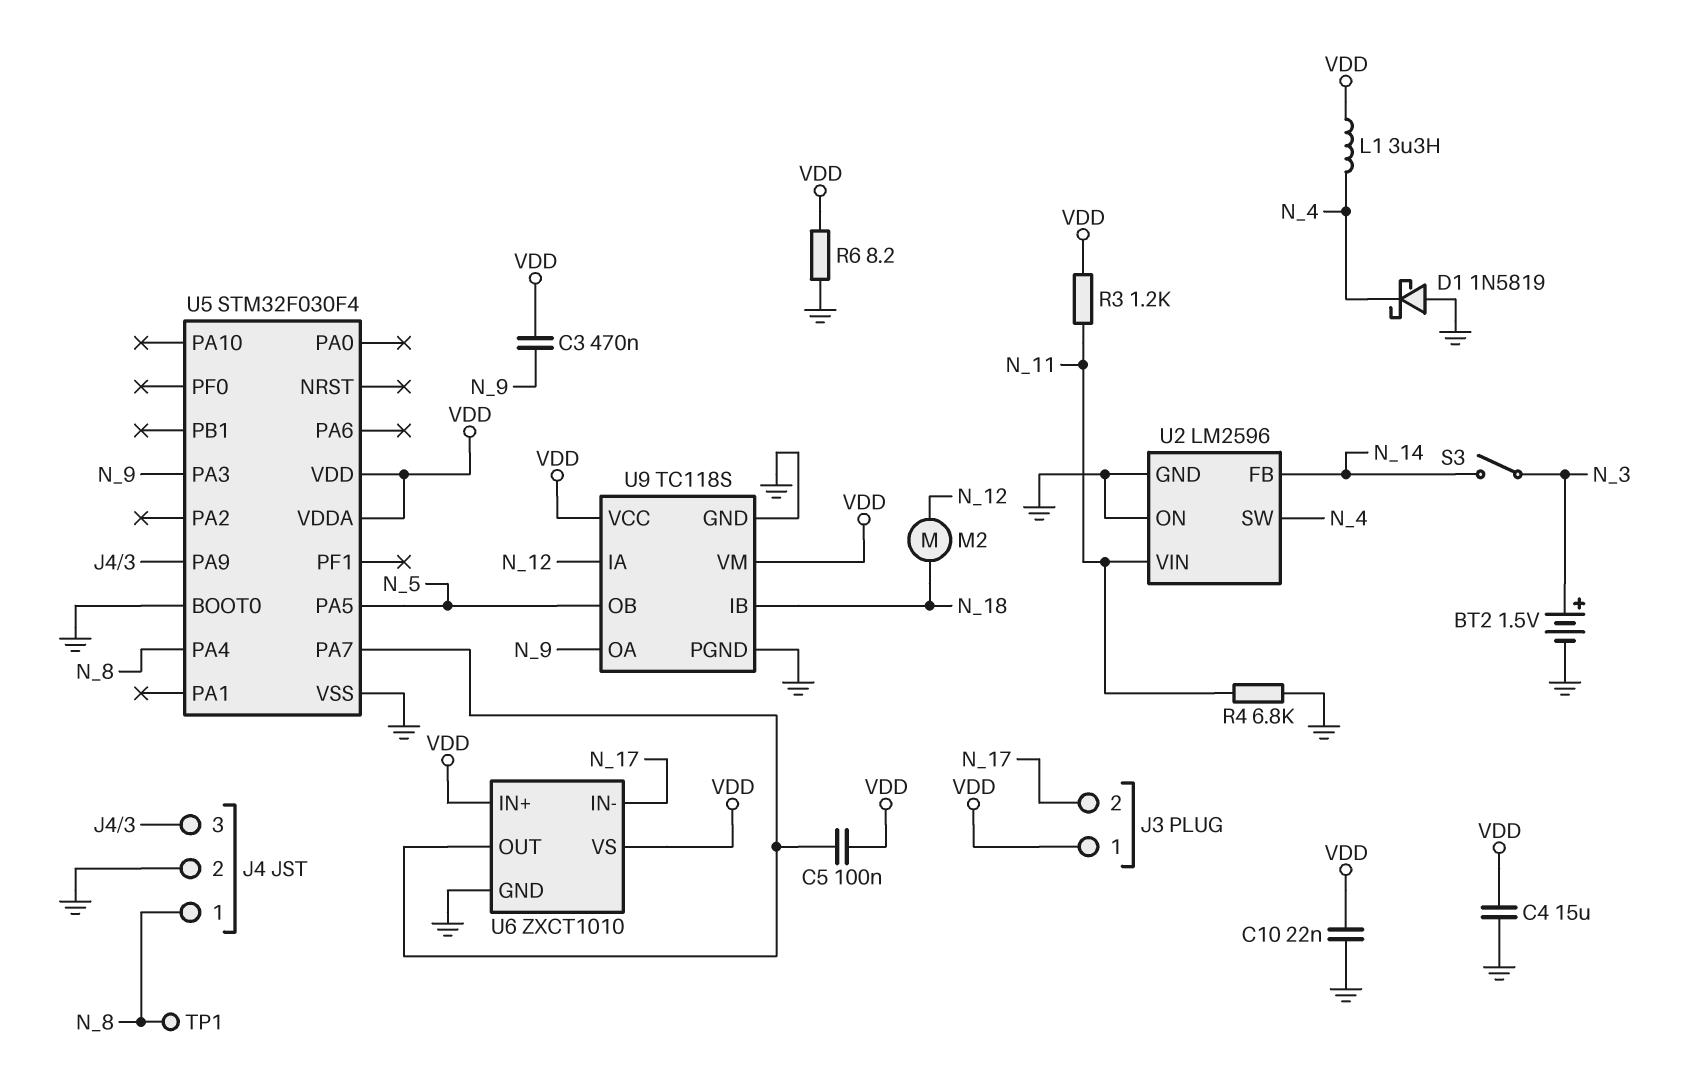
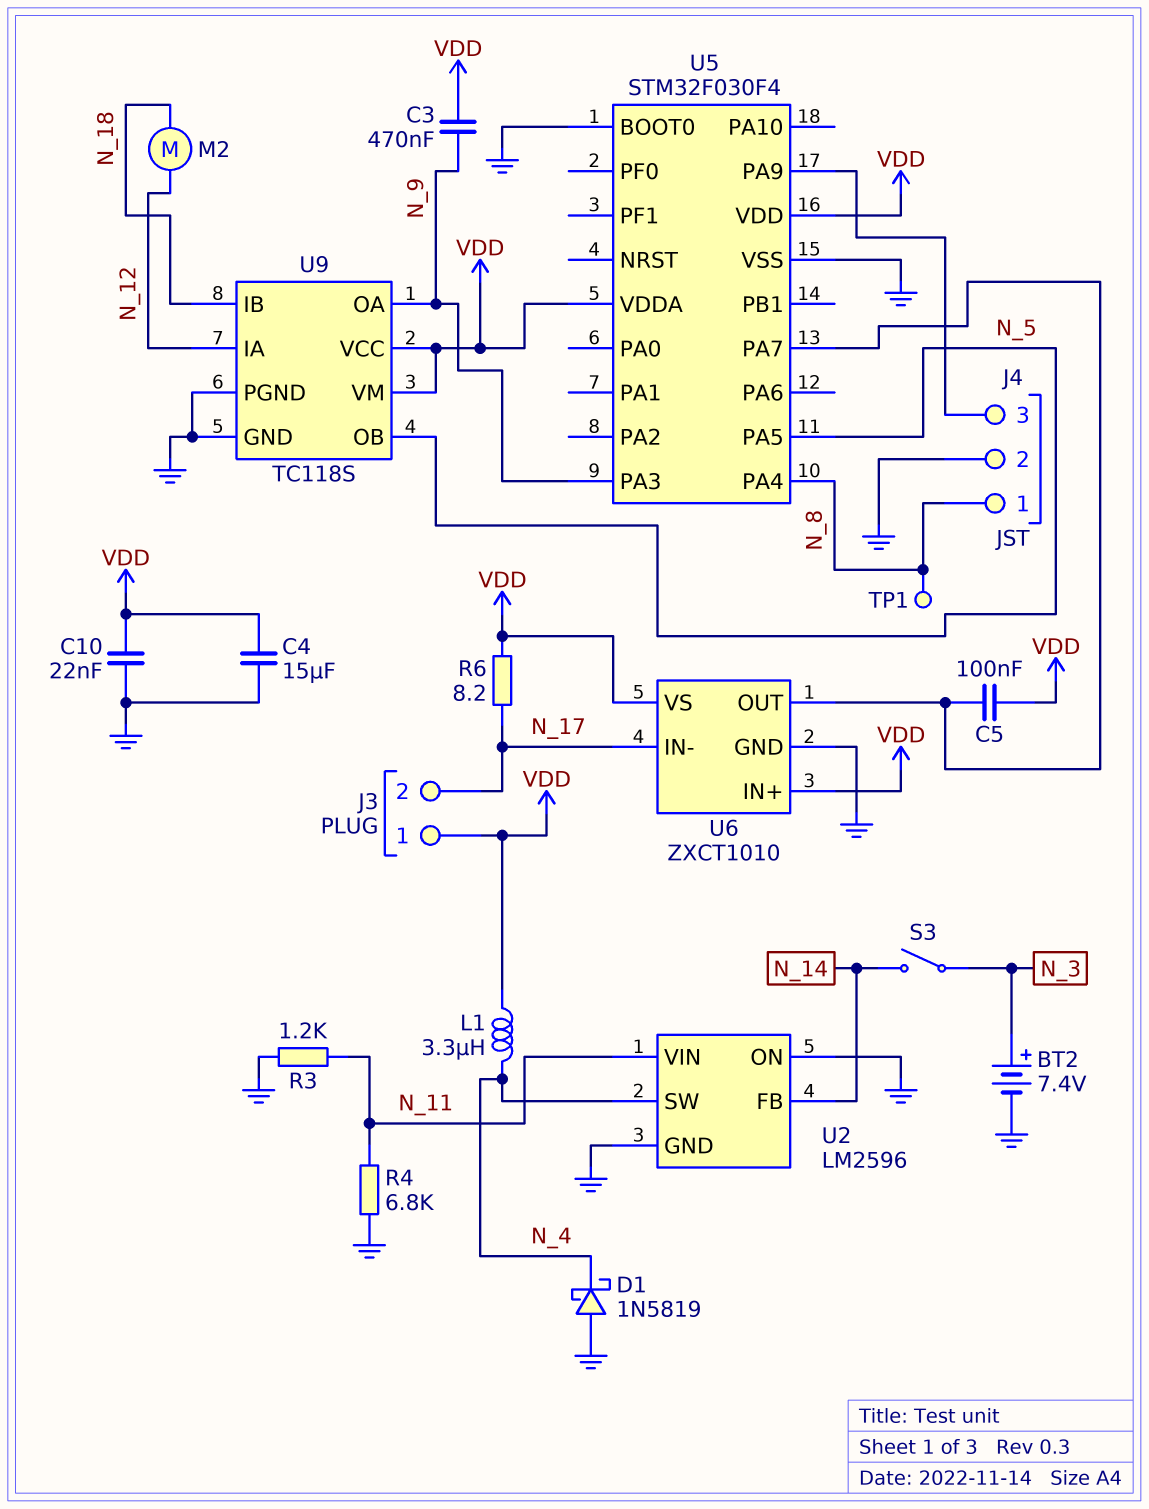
BT2: 1.5V (plus N_3, minus GND) -> 7.4V (plus N_3, minus GND)
R3: 1.2k (N_11, VDD) -> 1.2k (GND, N_11)
R6: 8.2 (GND, VDD) -> 8.2 (N_17, VDD)

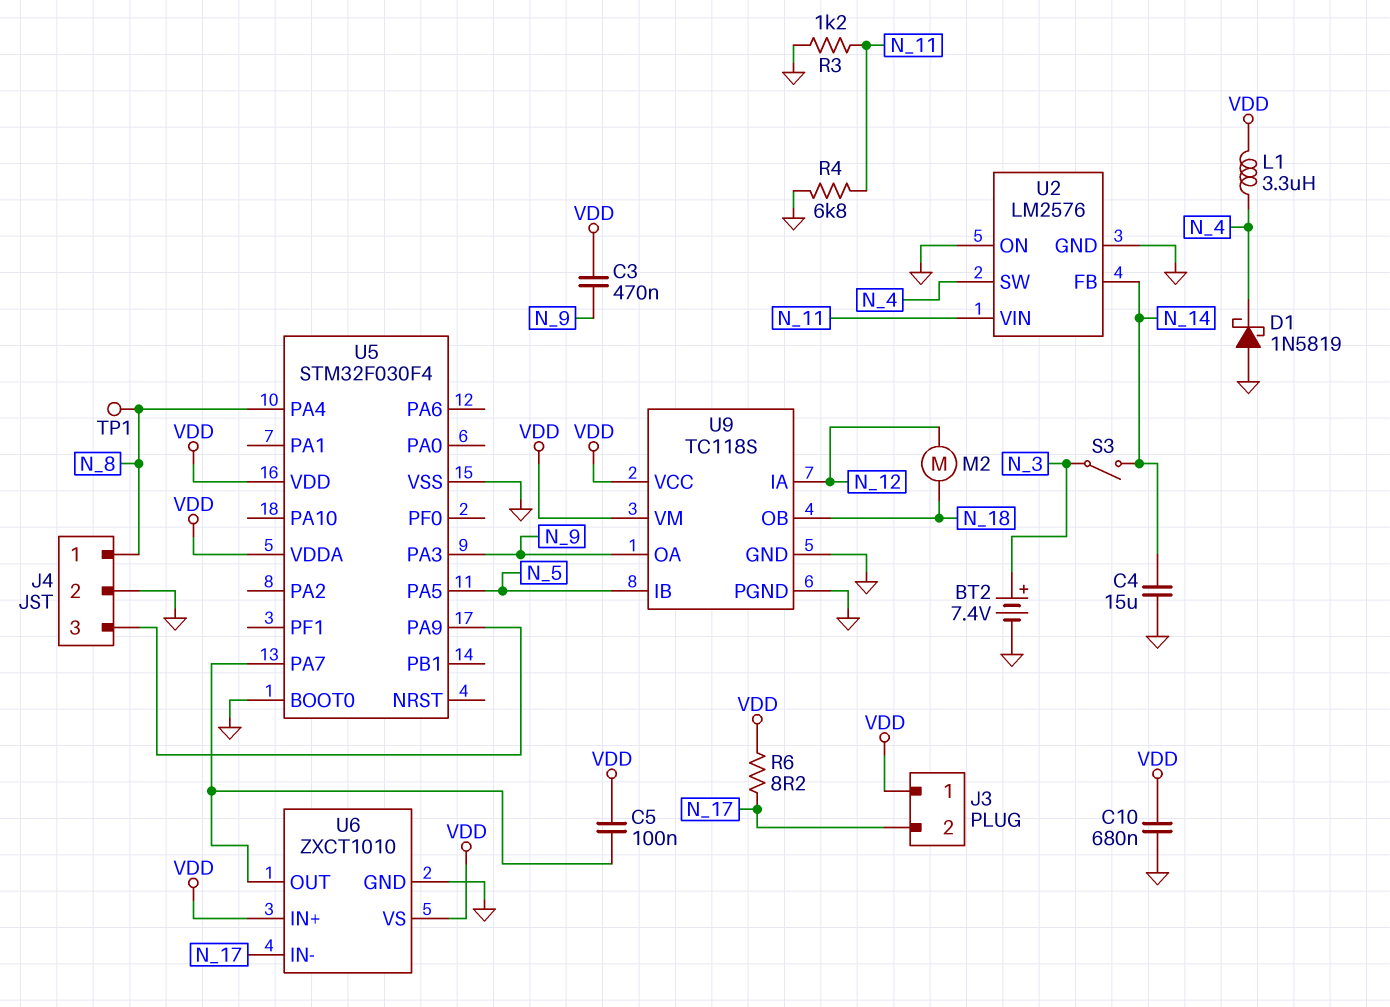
C4: 15uF (GND, VDD) -> 15uF (GND, N_14)
C10: 22nF (GND, VDD) -> 680nF (GND, VDD)
U2: LM2596 -> LM2576
U9 pin IB: N_18 -> N_5
U9 pin OB: N_5 -> N_18

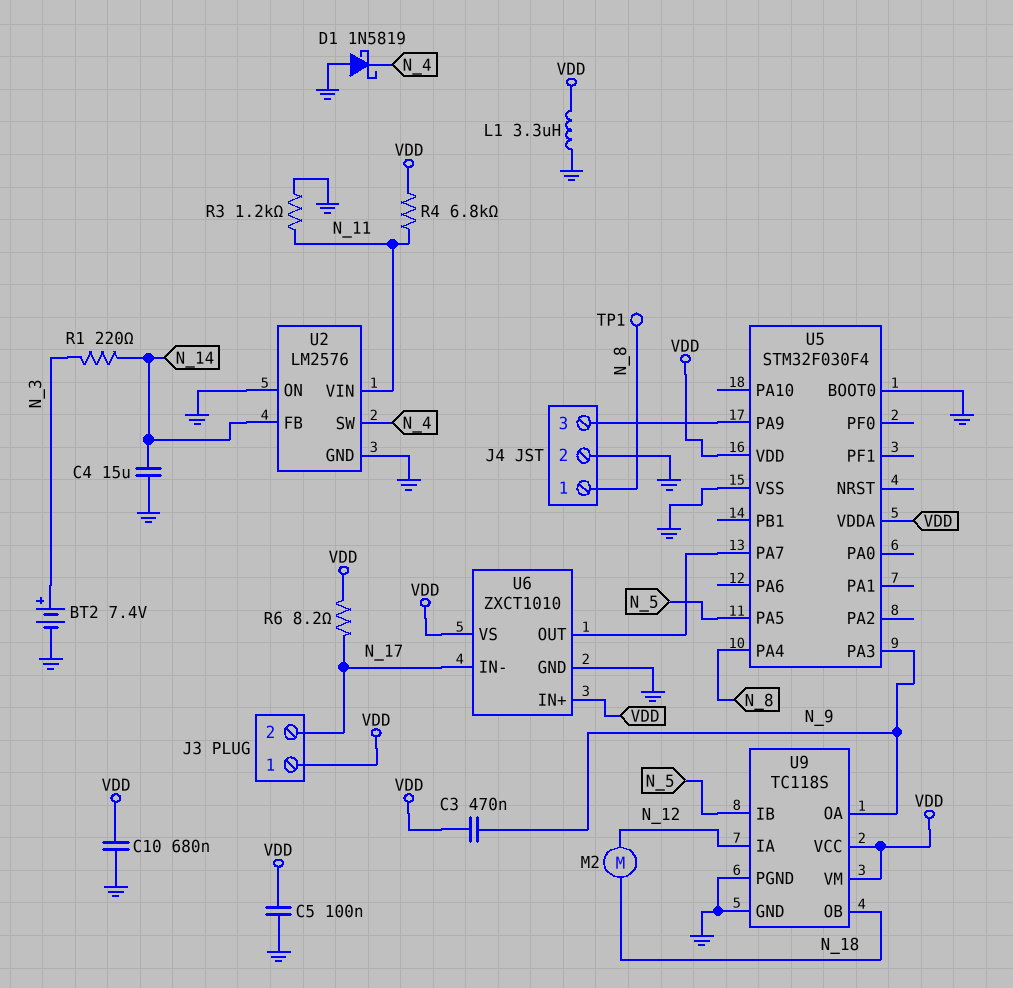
C5: 100nF (U5/PA7, VDD) -> 100nF (GND, VDD)
L1: 3.3uH (N_4, VDD) -> 3.3uH (GND, VDD)
R1: none -> 220 (N_3, N_14)
R4: 6.8k (GND, N_11) -> 6.8k (N_11, VDD)
S3: switch (N_3, N_14) -> none

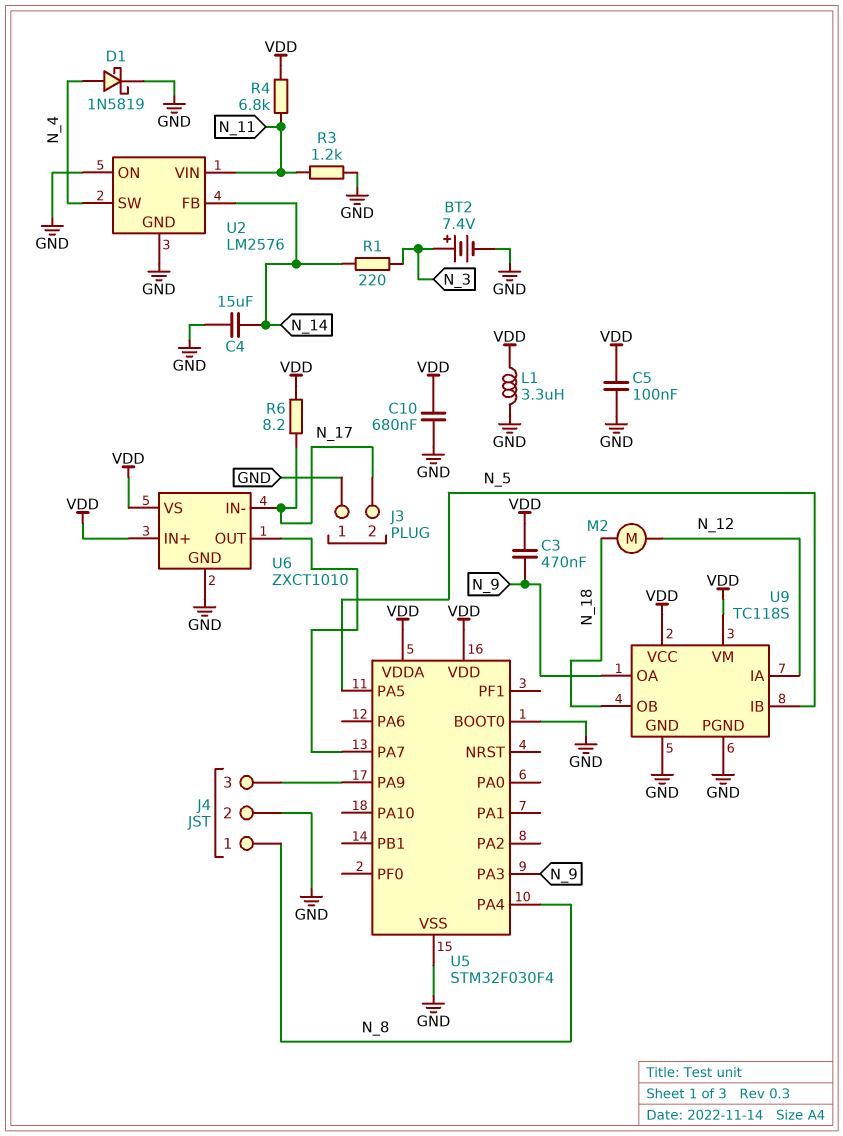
D1: schottky 1N5819 (A GND, K N_4) -> schottky 1N5819 (A N_4, K GND)
J3 pin 1: VDD -> GND
TP1: test point (N_8) -> none

